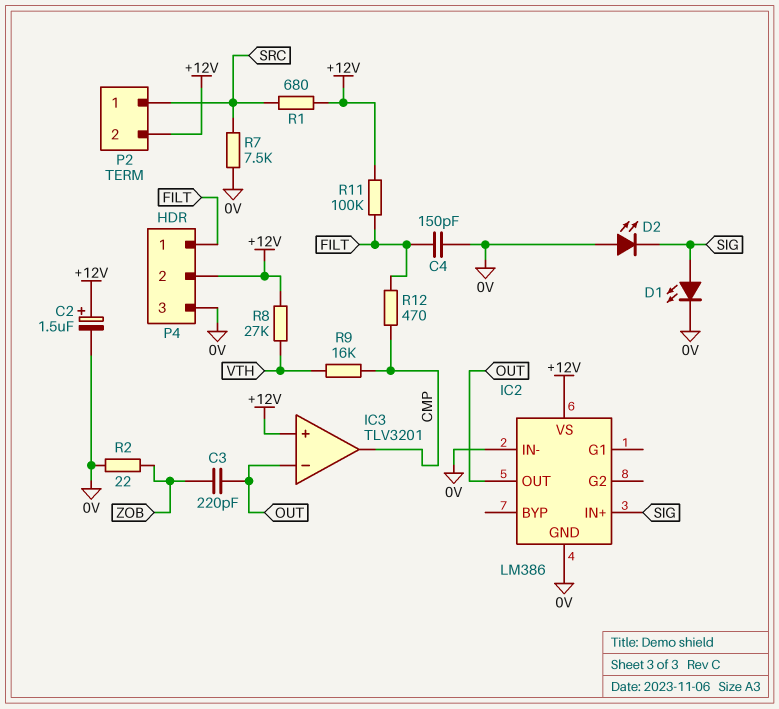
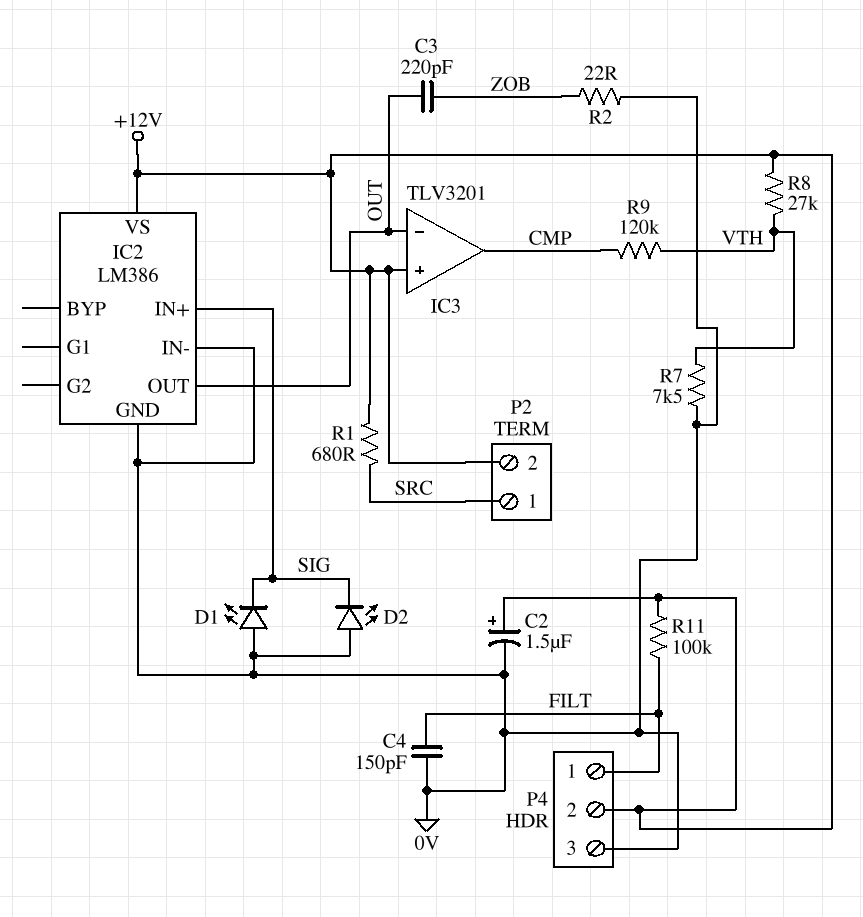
D1: LED (A SIG, K 0V) -> LED (A 0V, K SIG)
R7: 7.5k (0V, SRC) -> 7.5k (0V, VTH)
R9: 16k (CMP, VTH) -> 120k (CMP, VTH)
R12: 470 (CMP, FILT) -> none

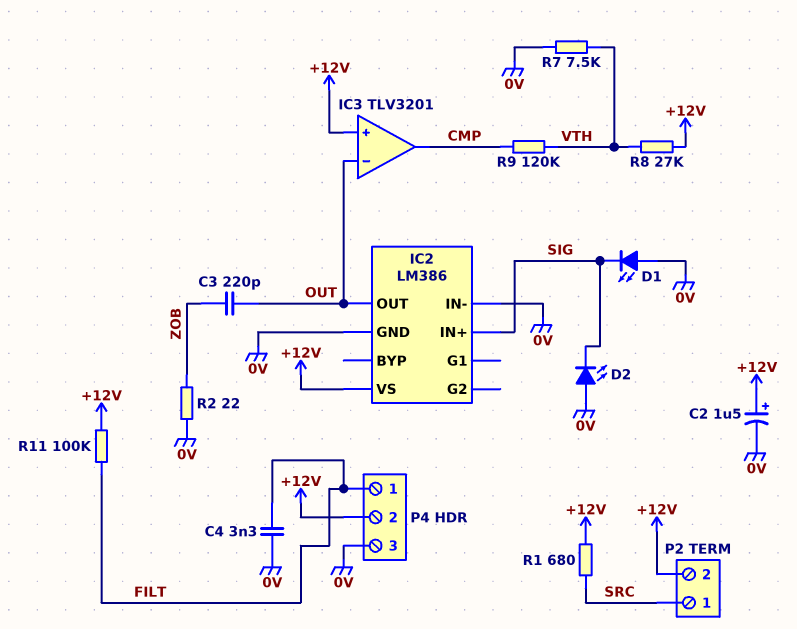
C4: 150pF (0V, FILT) -> 3.3nF (0V, FILT)

